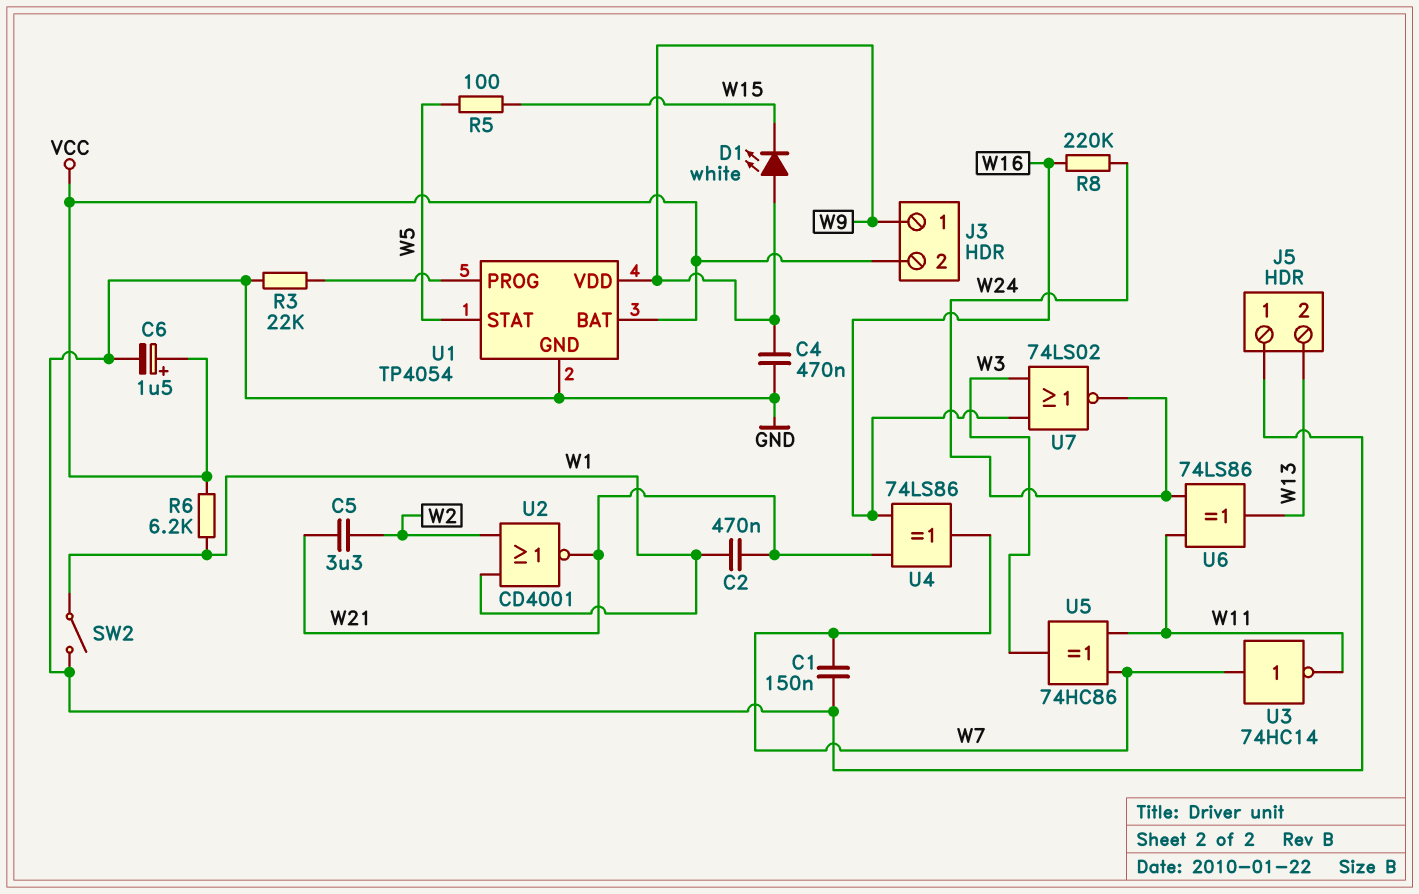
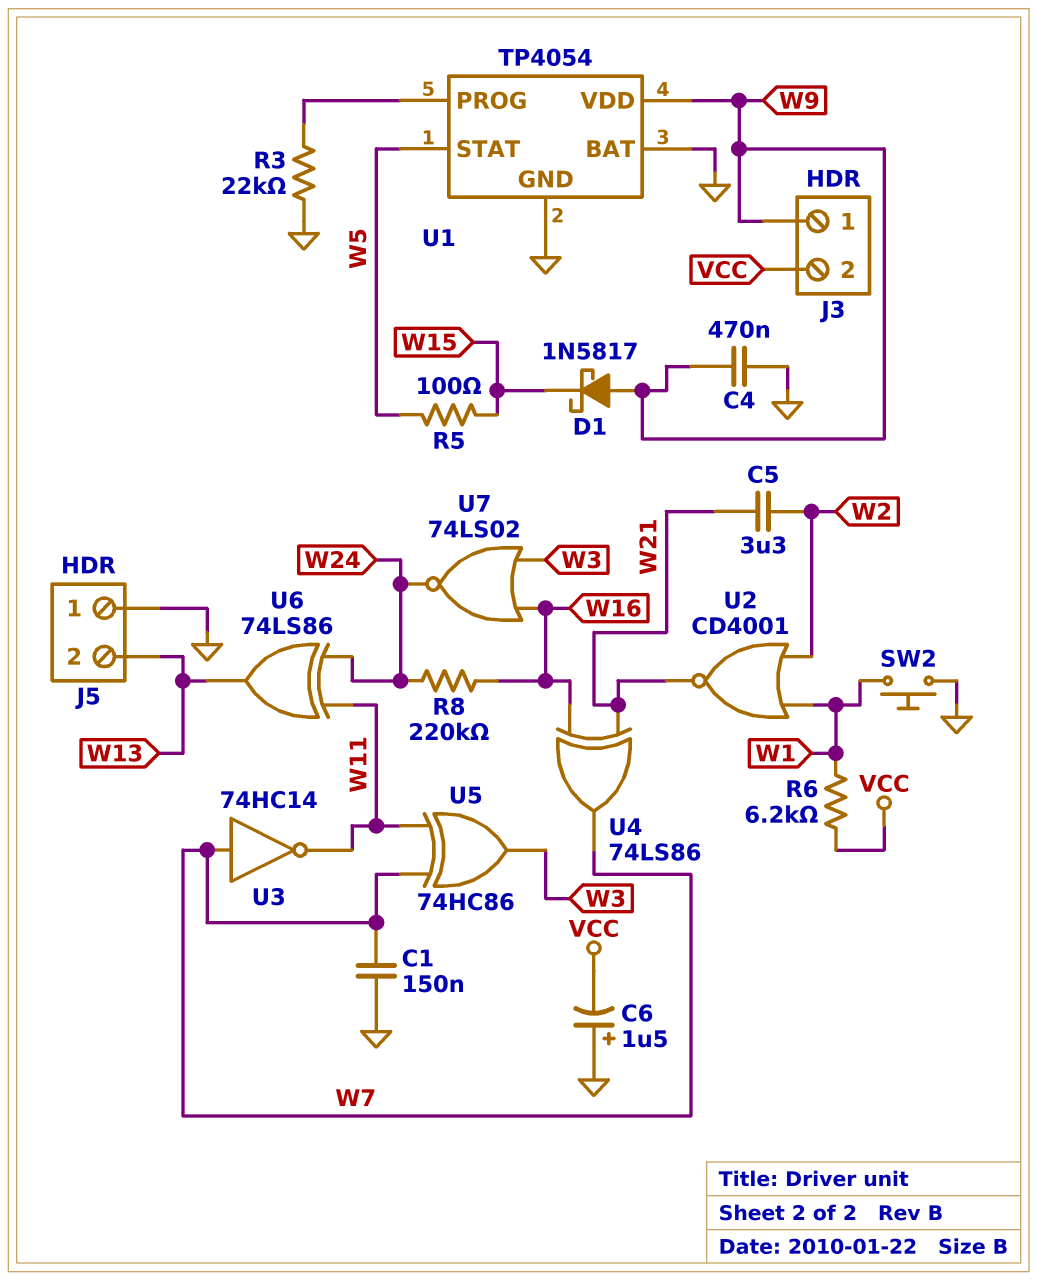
C2: 470nF (W1, W21) -> none
C6: 1.5uF (plus VCC, minus GND) -> 1.5uF (plus GND, minus VCC)
D1: LED white (A W9, K W15) -> schottky 1N5817 (A W9, K W15)
SW2: switch (GND, W1) -> button (GND, W1)
U1 pin BAT: VCC -> GND

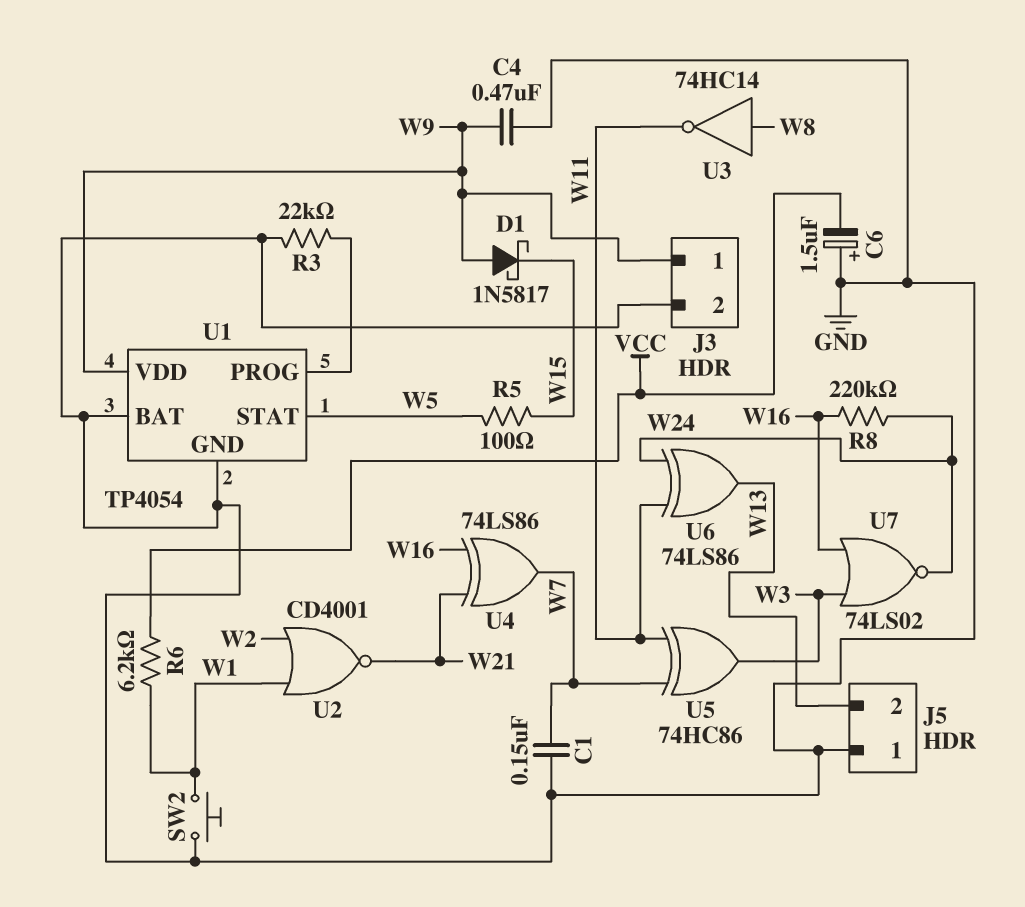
C5: 3.3uF (W2, W21) -> none
J3 pin 2: VCC -> GND
U3: NOT 74HC14 (in W7, out W11) -> NOT 74HC14 (in W8, out W11)

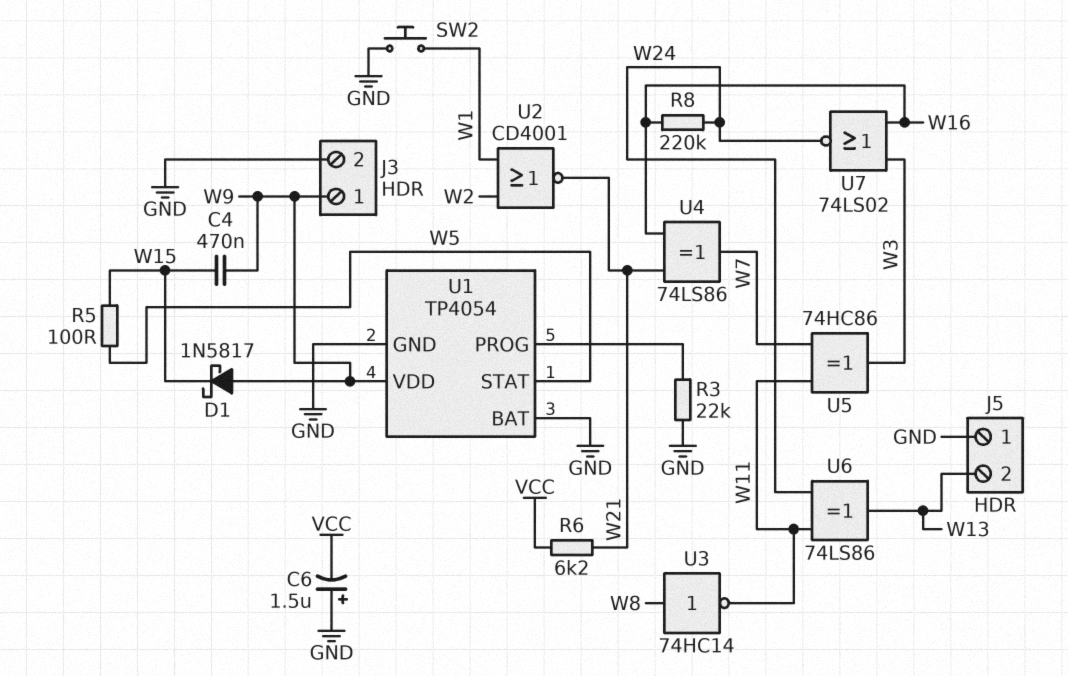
C1: 150nF (GND, W7) -> none
C4: 470nF (GND, W9) -> 470nF (W9, W15)
R6: 6.2k (VCC, W1) -> 6.2k (VCC, W21)

